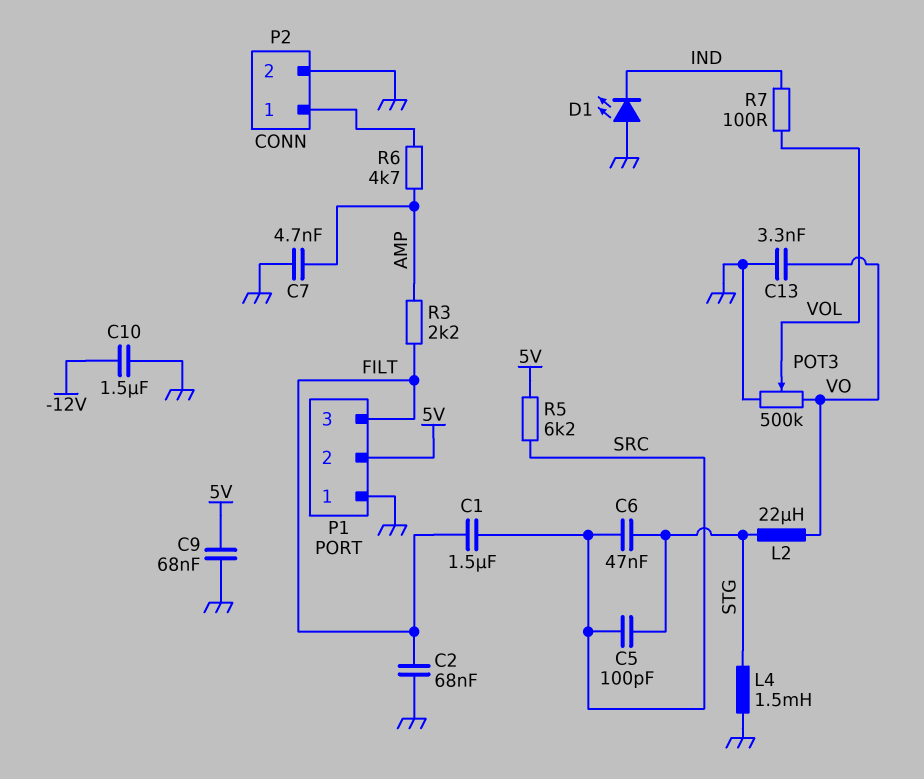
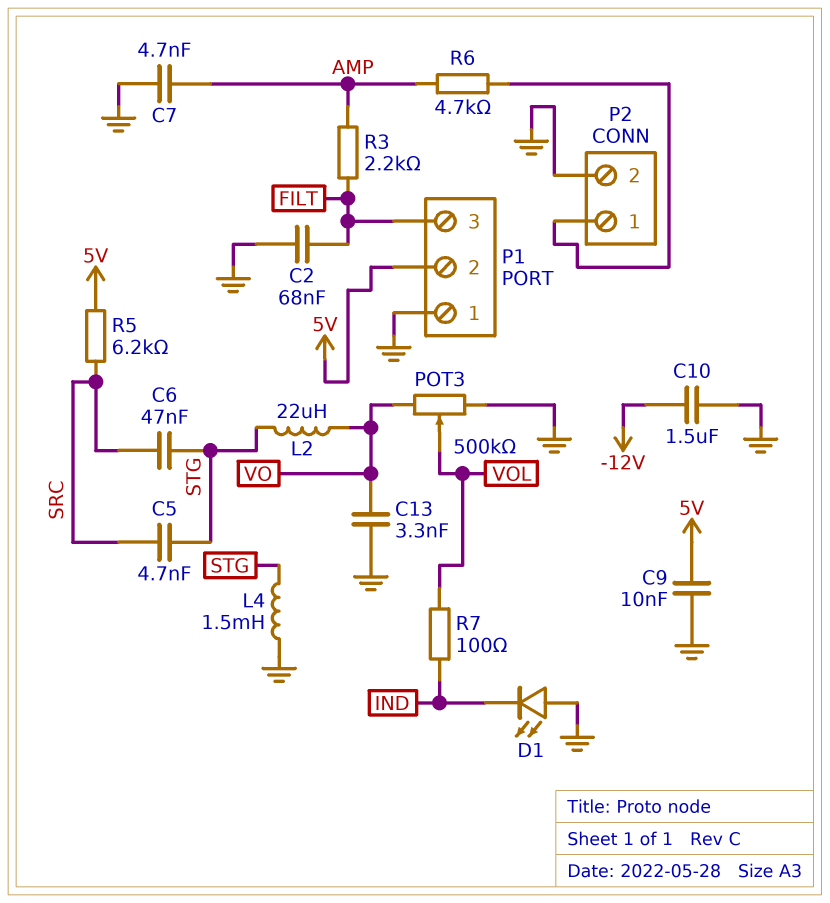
C1: 1.5uF (FILT, SRC) -> none
C5: 100pF (SRC, STG) -> 4.7nF (SRC, STG)
C9: 68nF (5V, GND) -> 10nF (5V, GND)

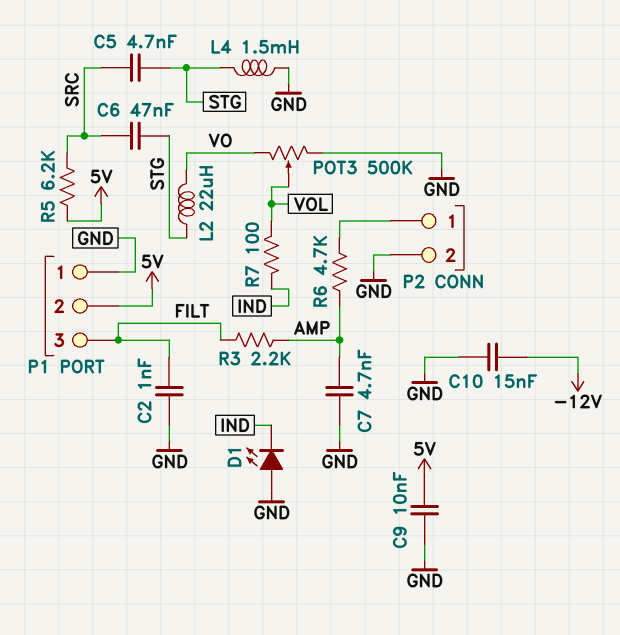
C2: 68nF (FILT, GND) -> 1nF (FILT, GND)
C10: 1.5uF (-12V, GND) -> 15nF (-12V, GND)
C13: 3.3nF (GND, VO) -> none

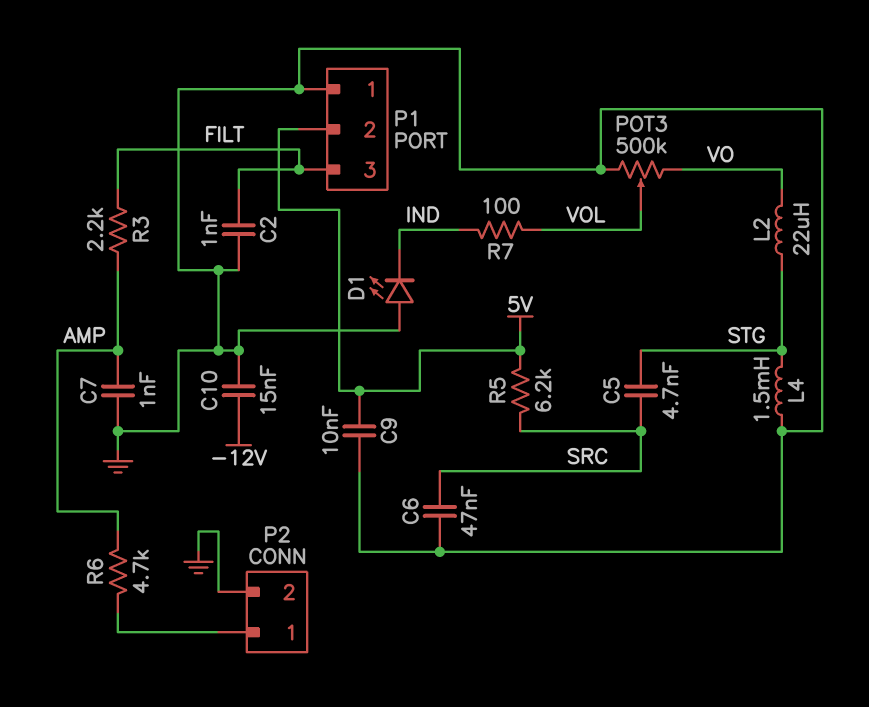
C6: 47nF (SRC, STG) -> 47nF (GND, SRC)
C7: 4.7nF (AMP, GND) -> 1nF (AMP, GND)

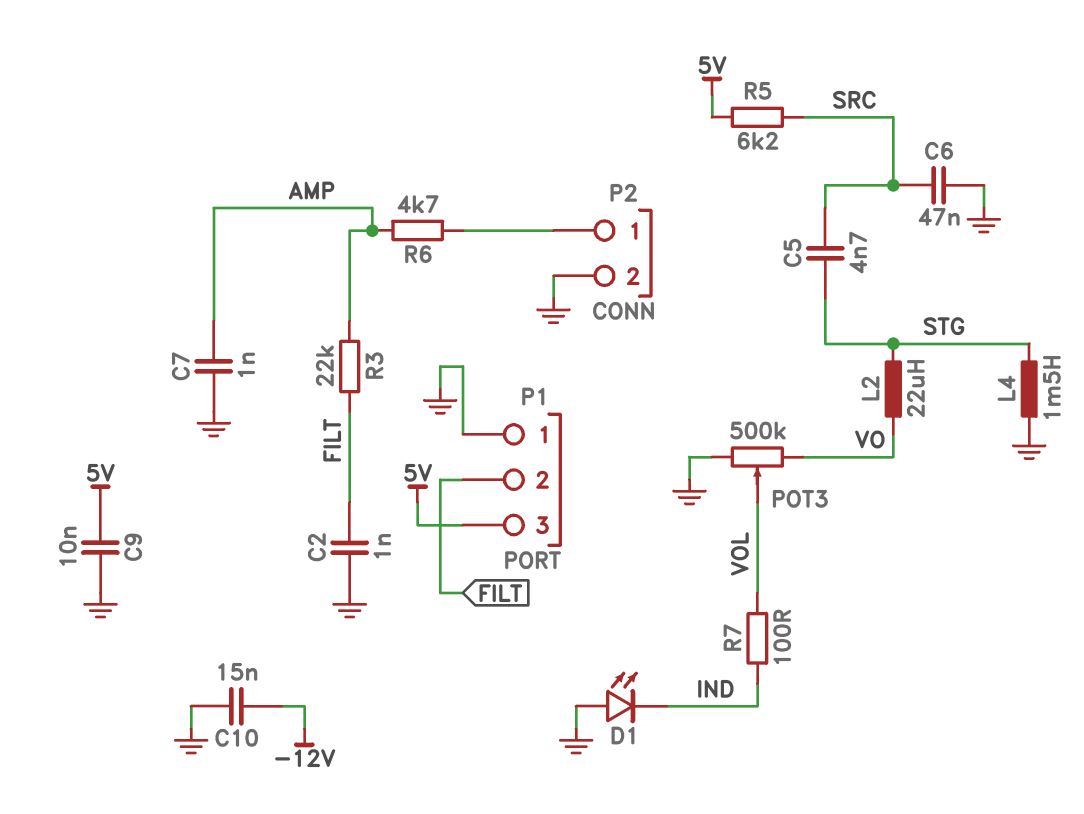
P1 pin 2: 5V -> FILT
P1 pin 3: FILT -> 5V
R3: 2.2k (AMP, FILT) -> 22k (AMP, FILT)

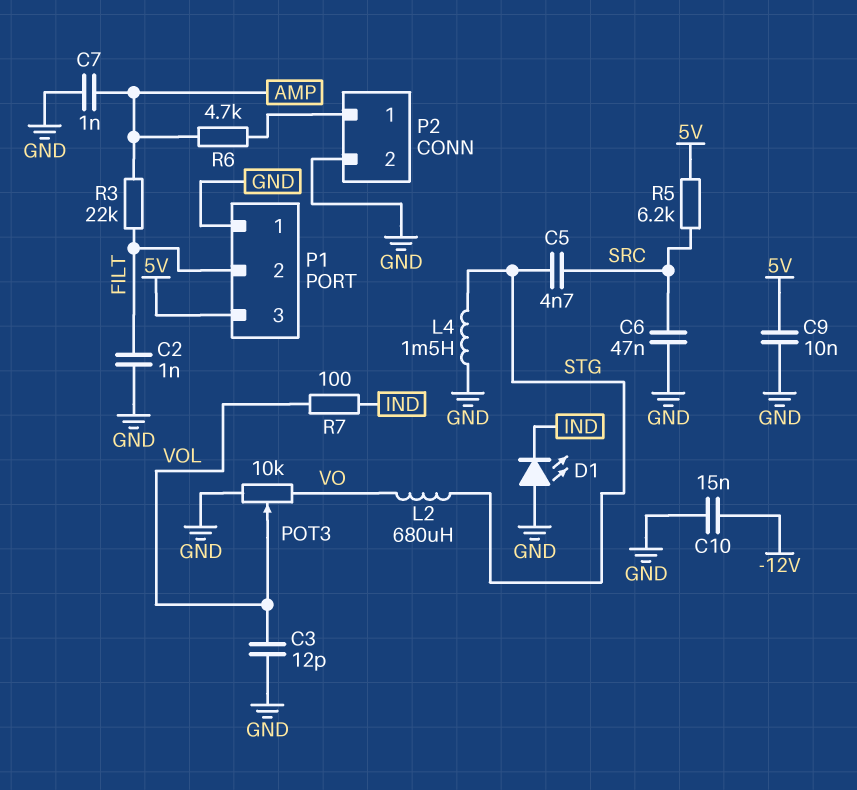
C3: none -> 12pF (GND, VOL)
L2: 22uH (STG, VO) -> 680uH (STG, VO)
POT3: 500k (GND, VO, wiper VOL) -> 10k (GND, VO, wiper VOL)

